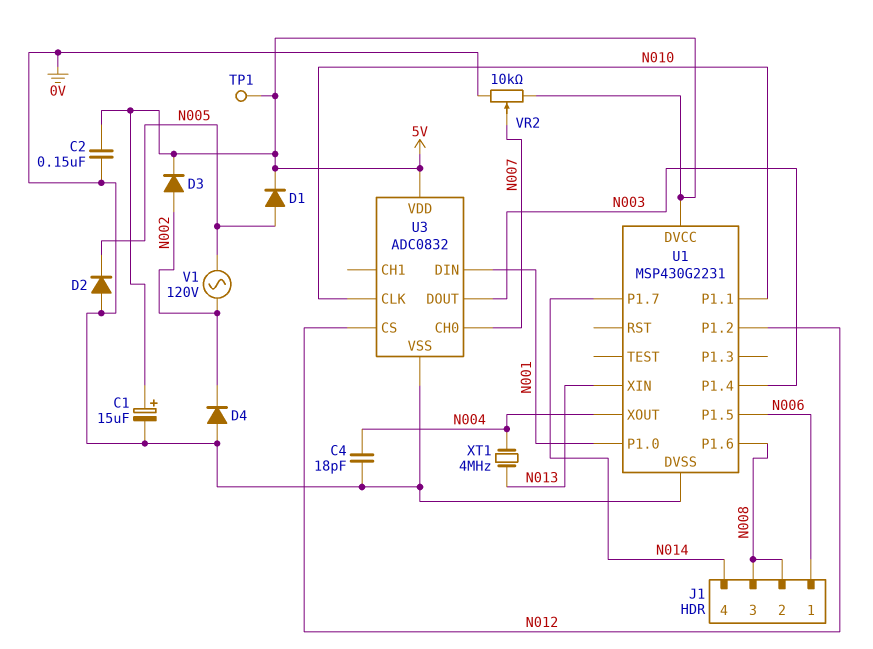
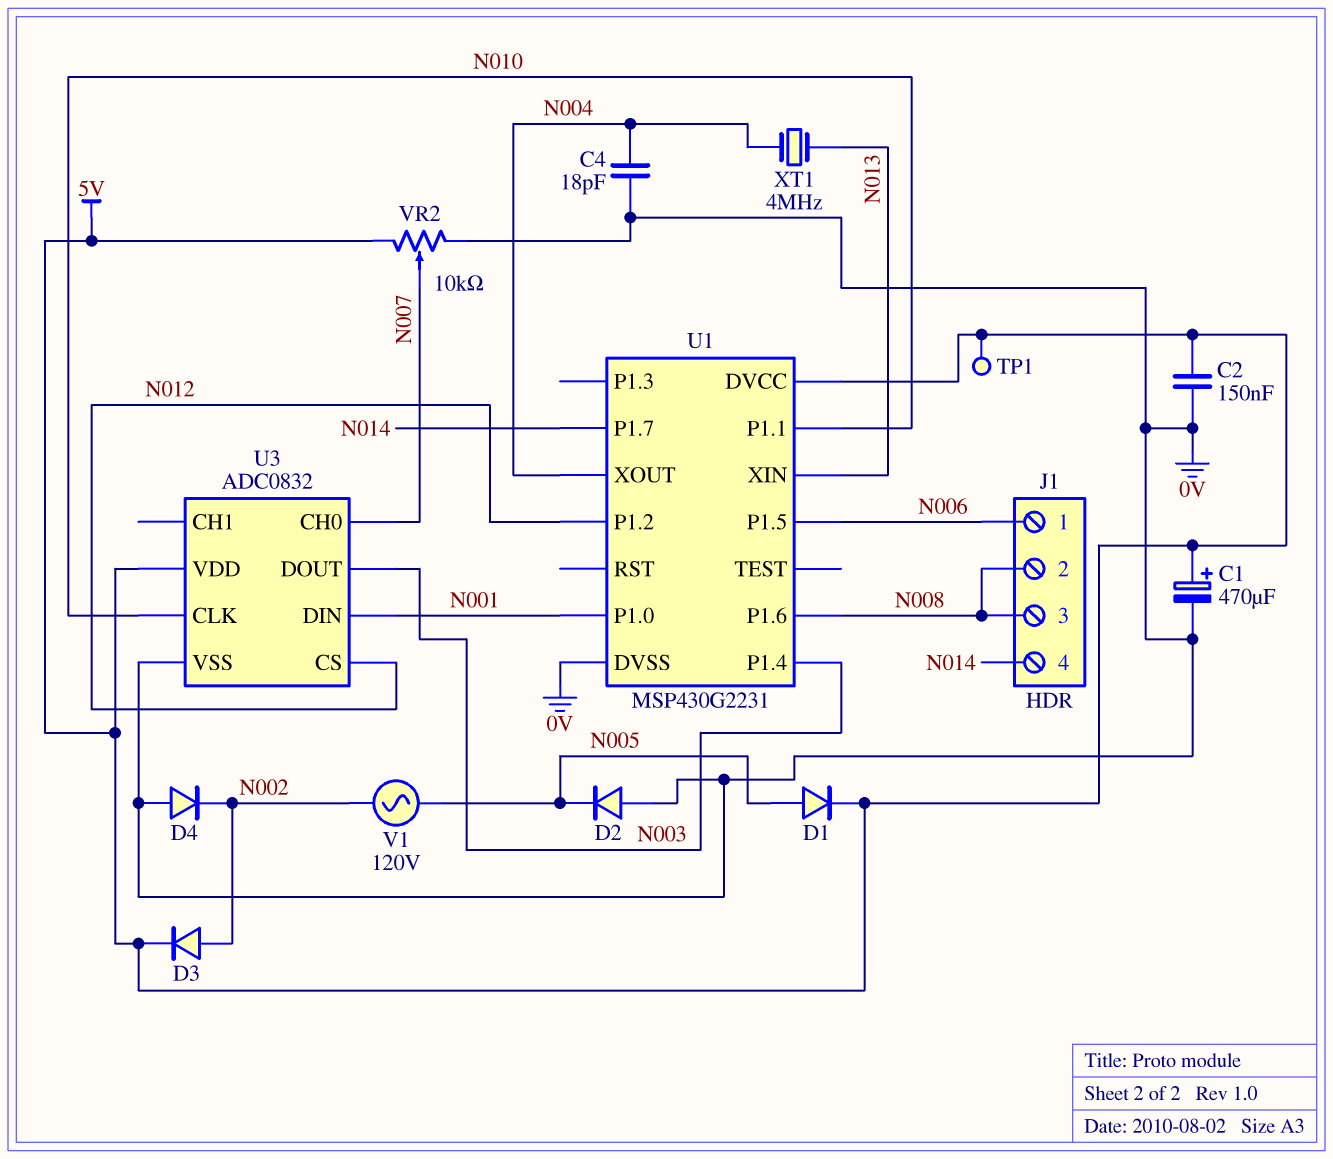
C1: 15uF (plus 5V, minus 0V) -> 470uF (plus 5V, minus 0V)

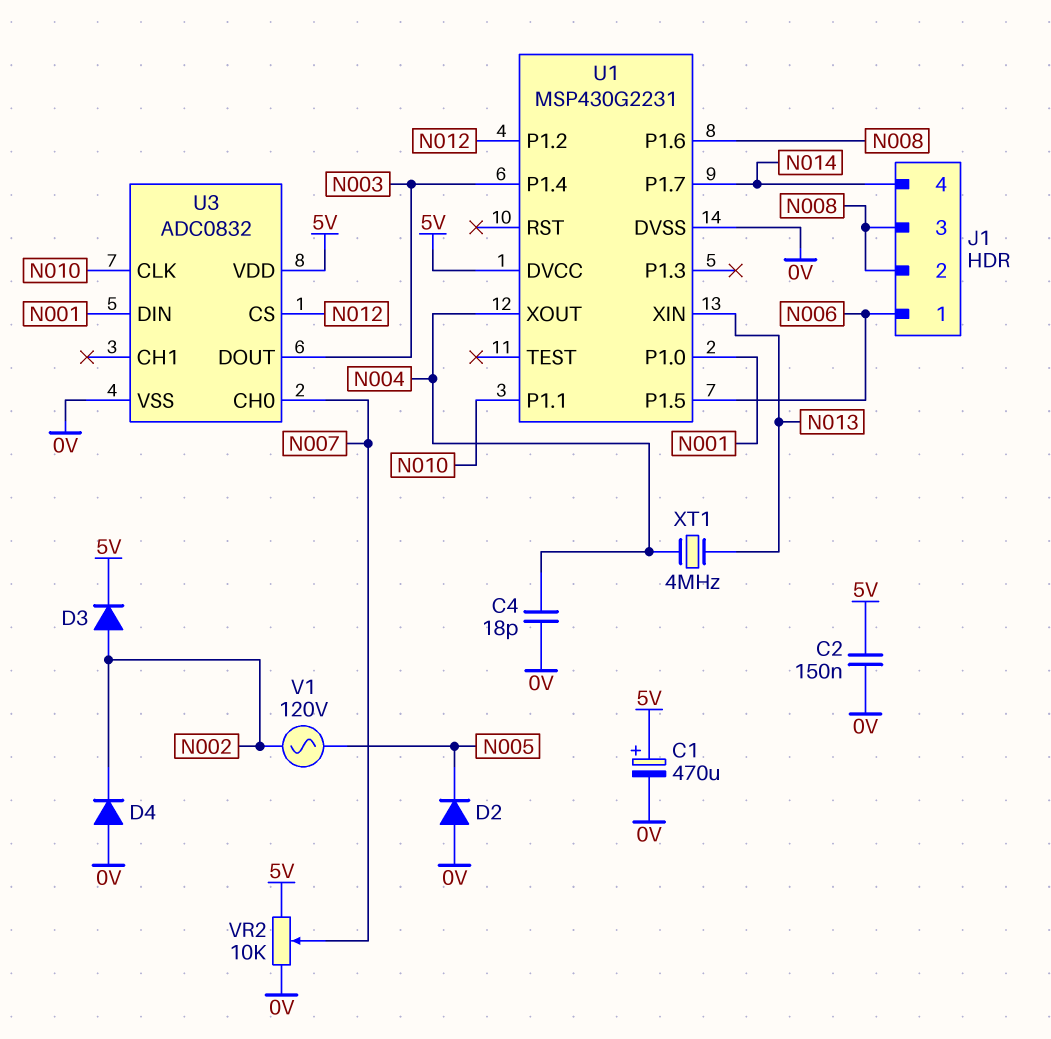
D1: diode (A N005, K 5V) -> none
TP1: test point (5V) -> none

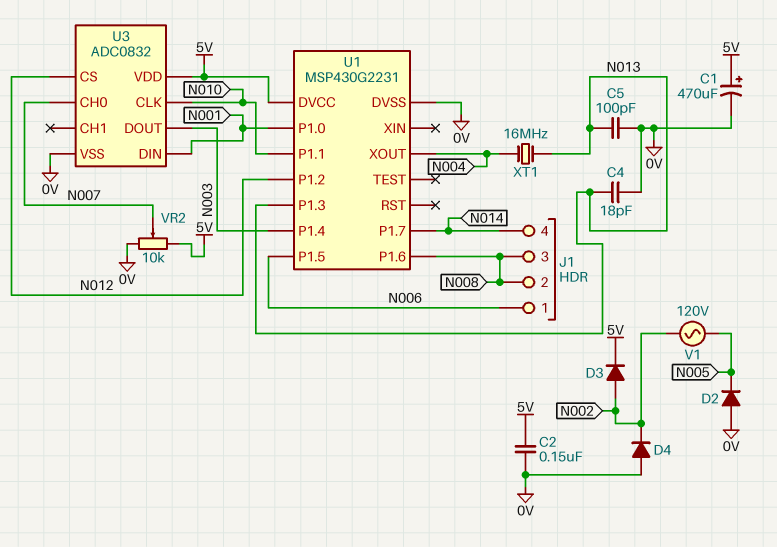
C4: 18pF (0V, N004) -> 18pF (0V, N013)
C5: none -> 100pF (0V, N013)
U1 pin P1.3: none -> N013
U1 pin XIN: N013 -> none
XT1: 4MHz (N004, N013) -> 16MHz (N004, N013)

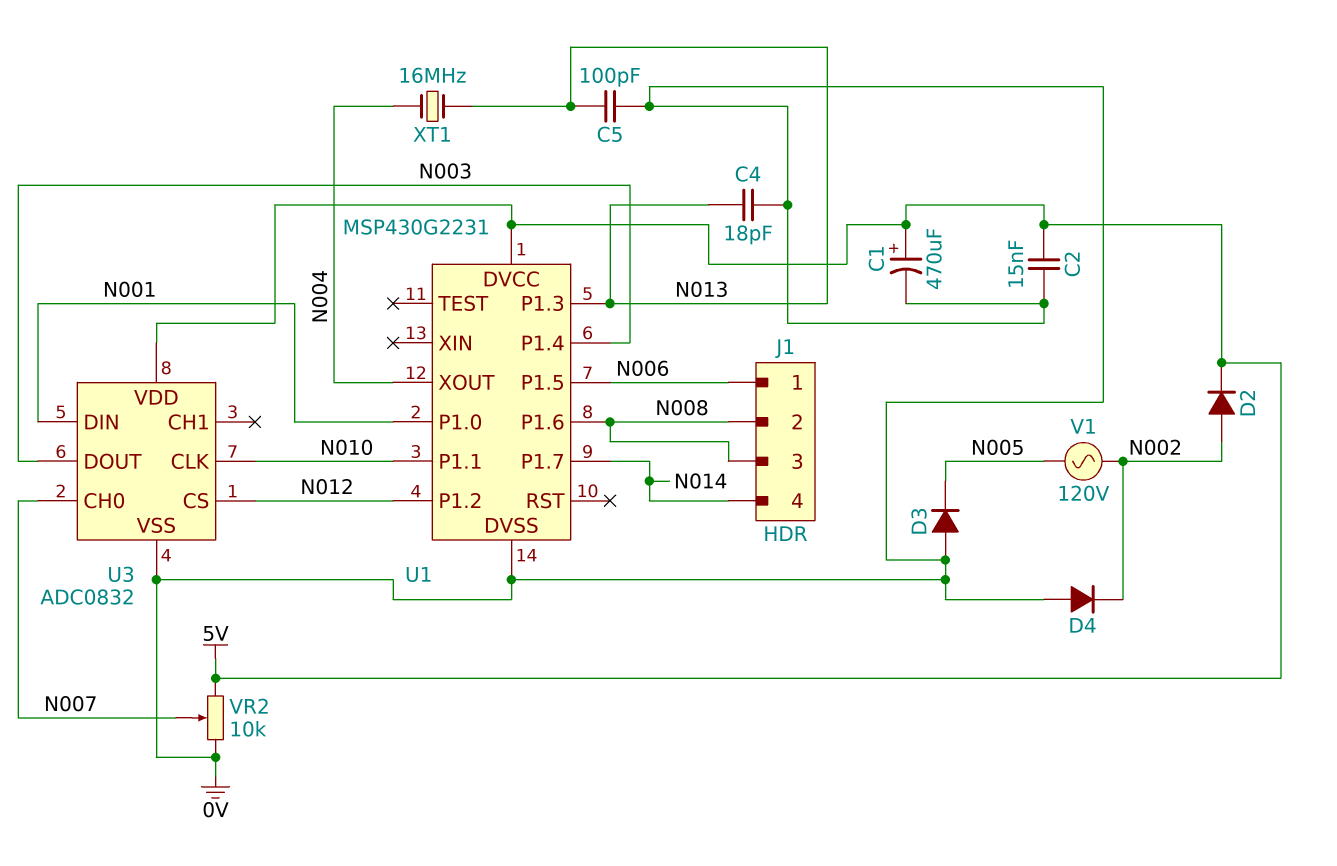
C2: 150nF (0V, 5V) -> 15nF (0V, 5V)
D2: diode (A 0V, K N005) -> diode (A N002, K 5V)
D3: diode (A N002, K 5V) -> diode (A 0V, K N005)

